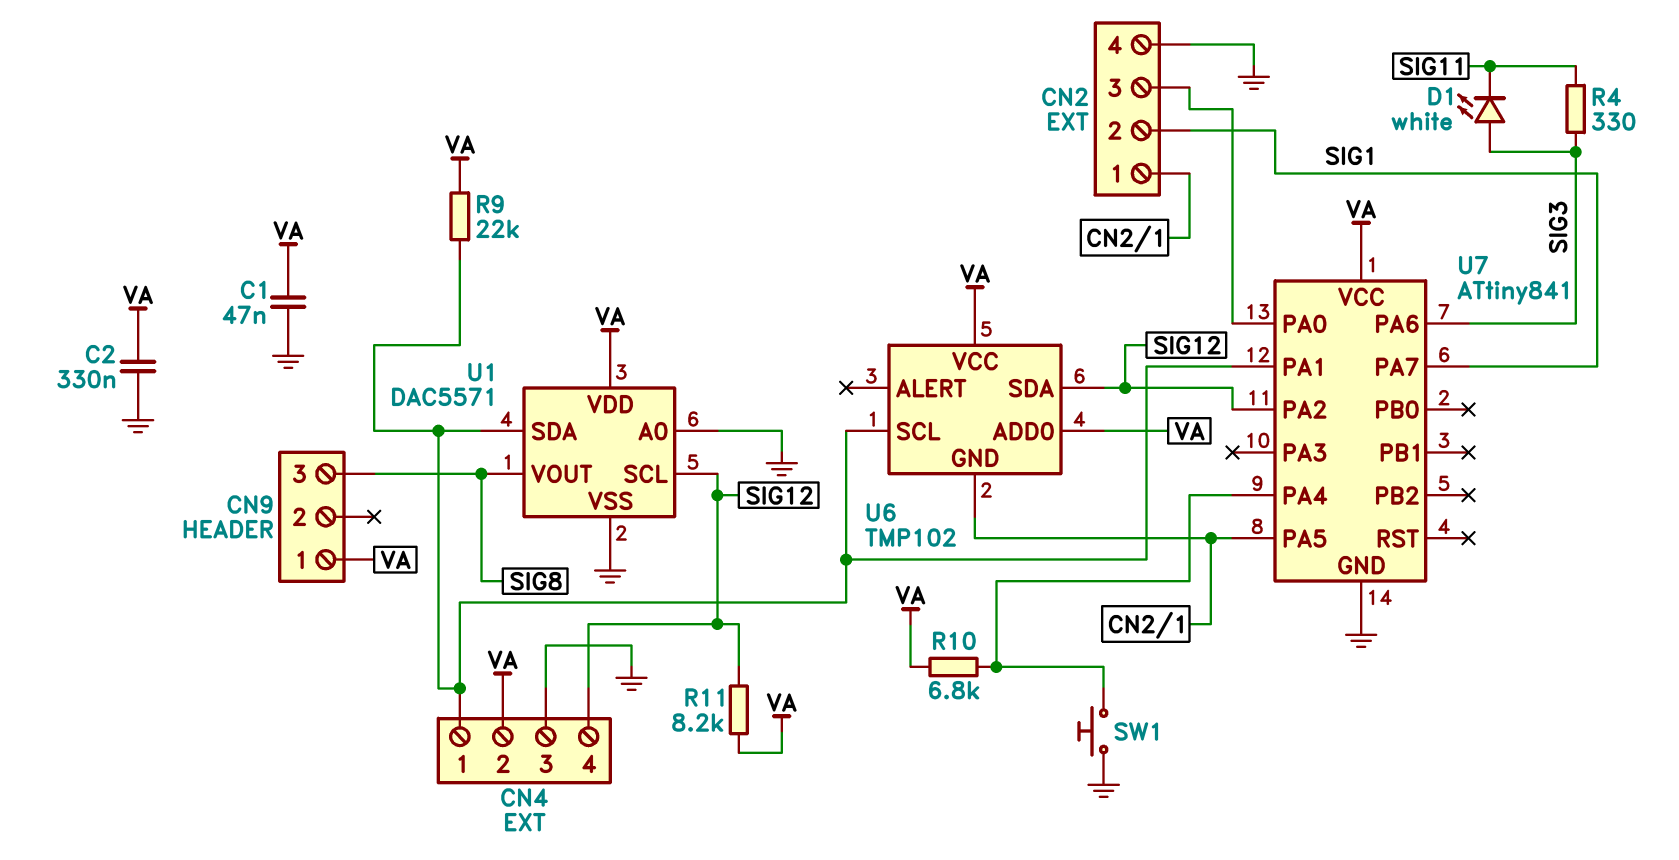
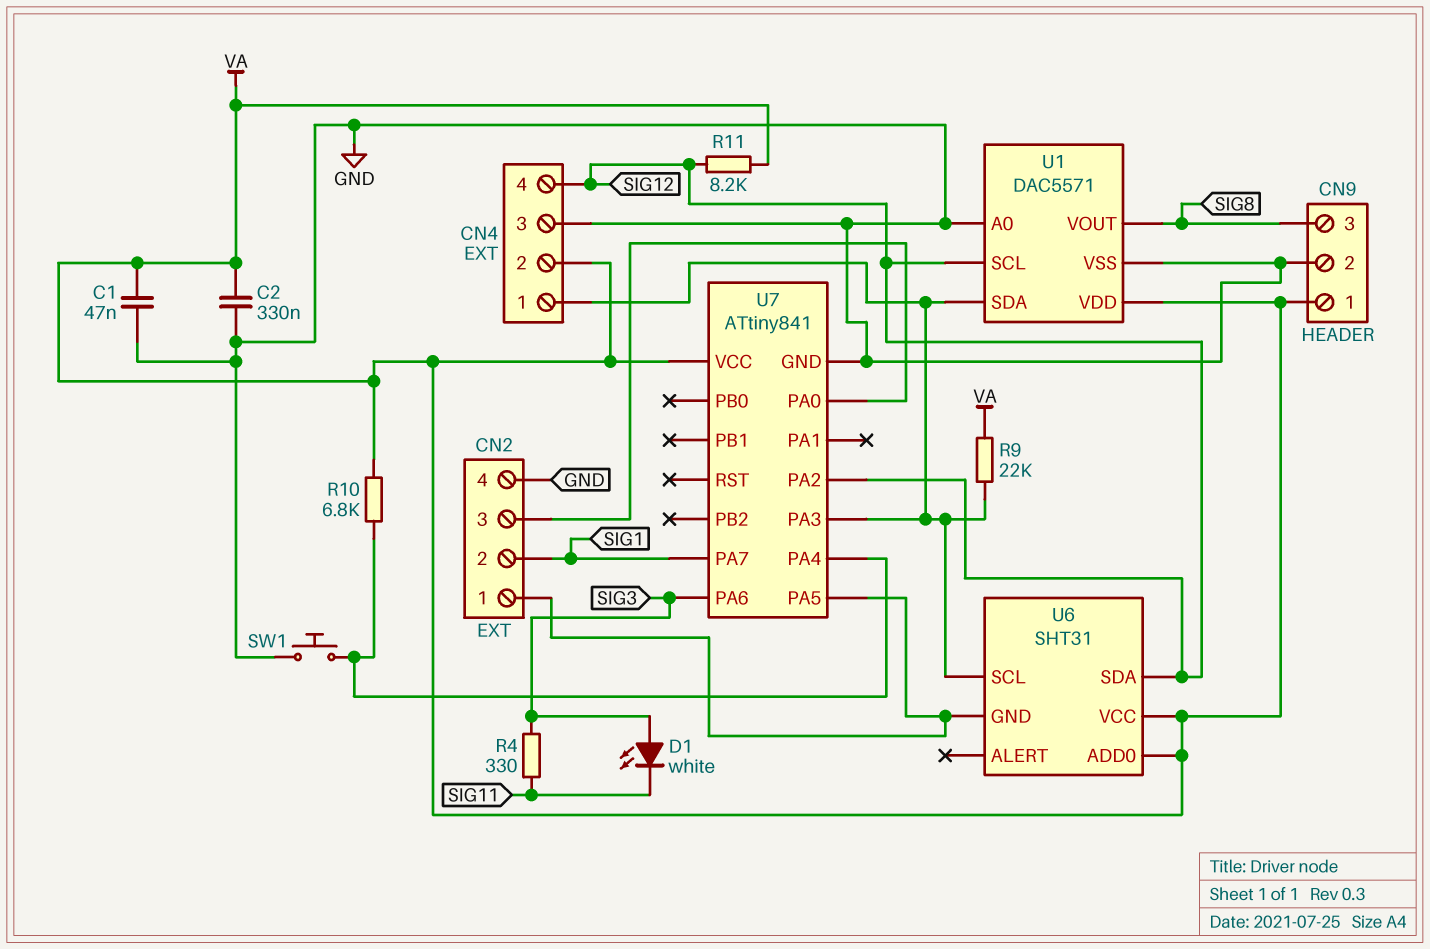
CN9 pin 2: none -> GND
U6: TMP102 -> SHT31
U7 pin PA1: CN4/1 -> none
U7 pin PA3: none -> CN4/1

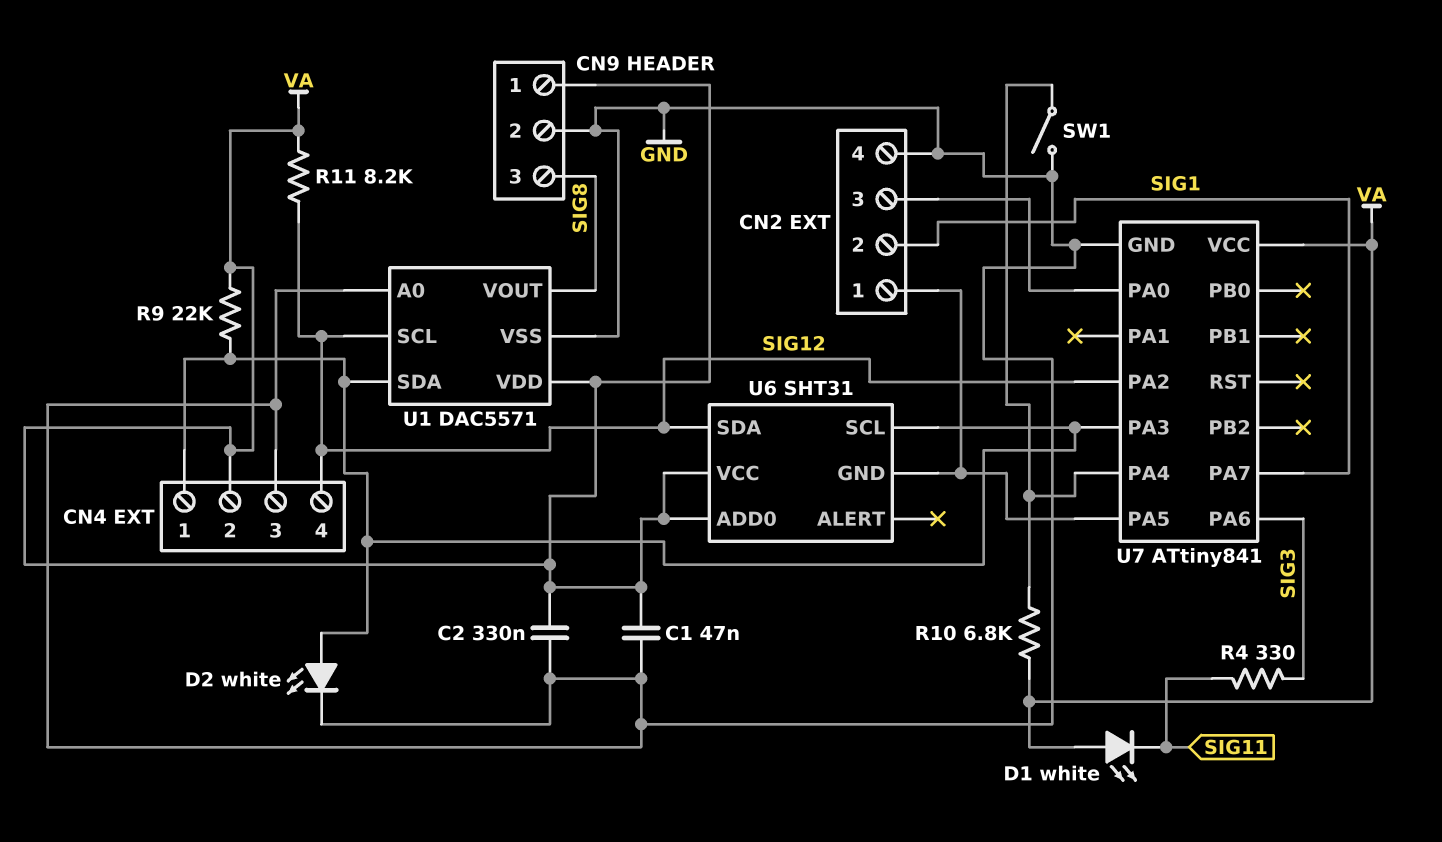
D1: LED white (A SIG3, K SIG11) -> LED white (A VA, K SIG11)
D2: none -> LED white (A CN4/1, K GND)
SW1: button (GND, U7/PA4) -> switch (GND, U7/PA4)

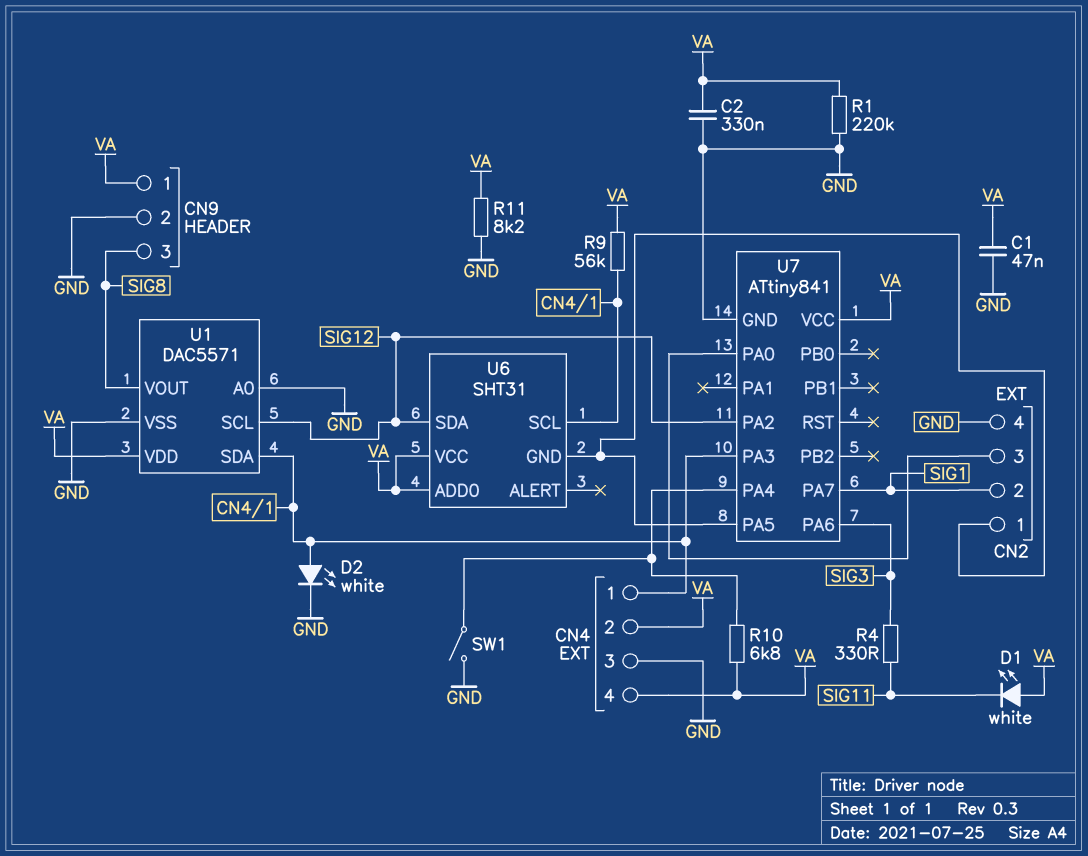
CN4 pin 4: SIG12 -> VA
R1: none -> 220k (GND, VA)
R9: 22k (CN4/1, VA) -> 56k (CN4/1, VA)
R11: 8.2k (SIG12, VA) -> 8.2k (GND, VA)

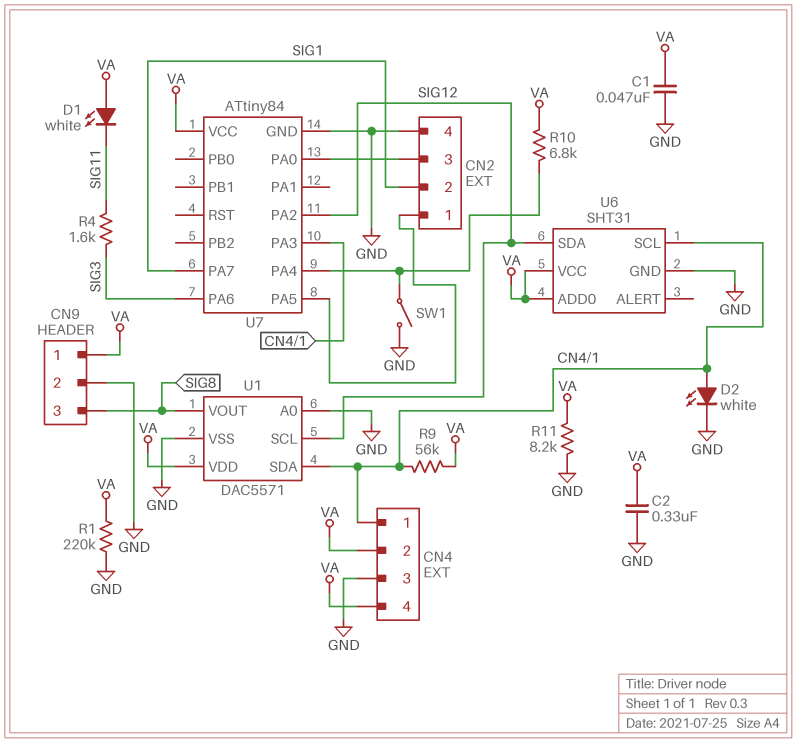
R4: 330 (SIG3, SIG11) -> 1.6k (SIG3, SIG11)
U6 pin GND: CN2/1 -> GND
U7: ATtiny841 -> ATtiny84

